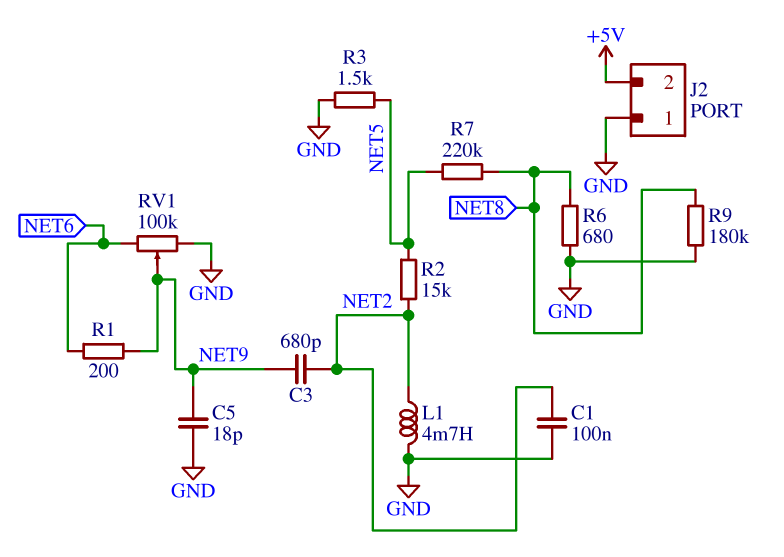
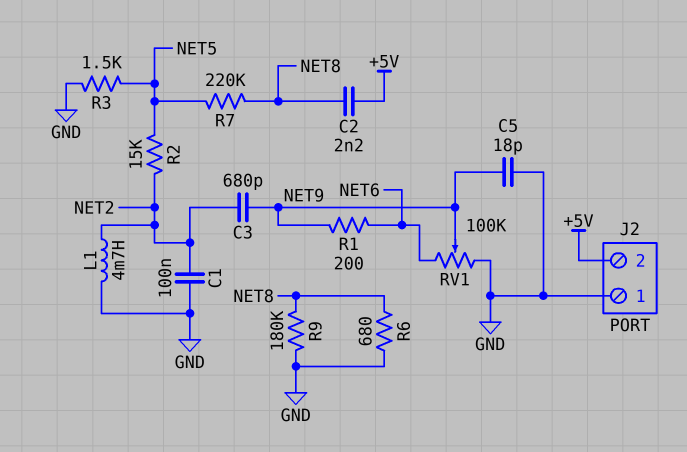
C2: none -> 2.2nF (+5V, NET8)

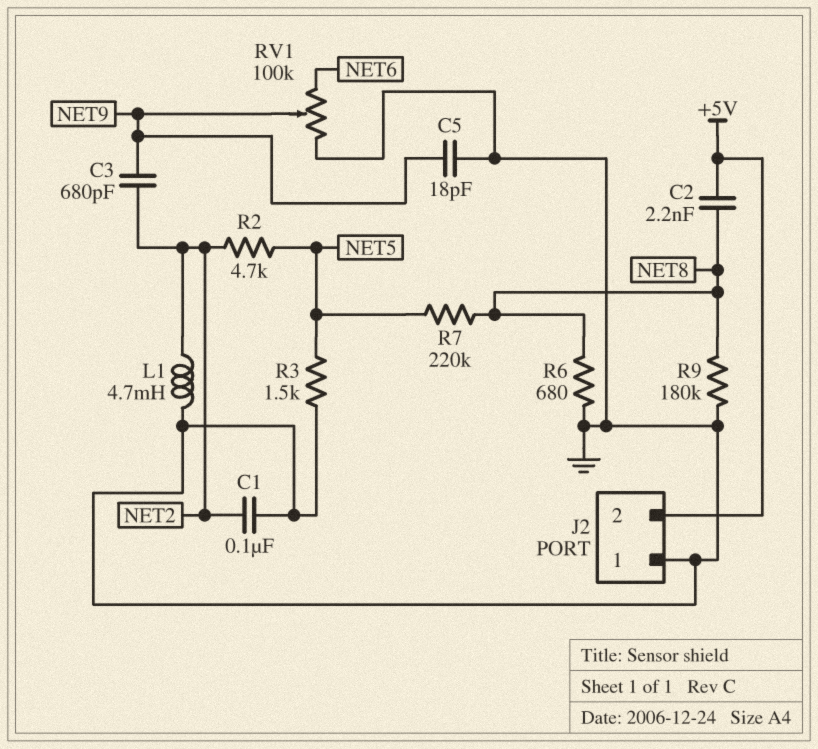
R1: 200 (NET6, NET9) -> none
R2: 15k (NET2, NET5) -> 4.7k (NET2, NET5)

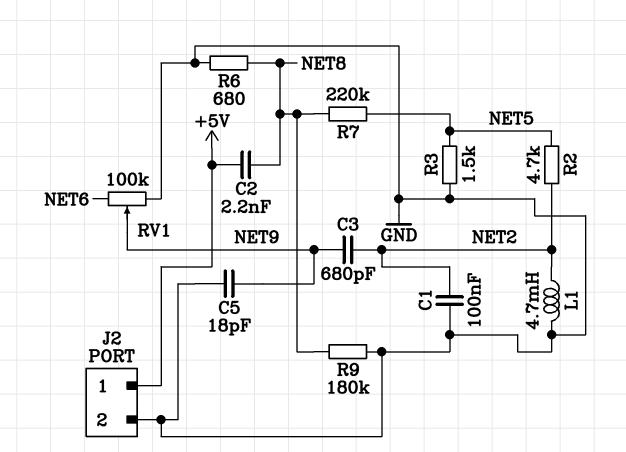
J2 pin 1: GND -> +5V
J2 pin 2: +5V -> GND

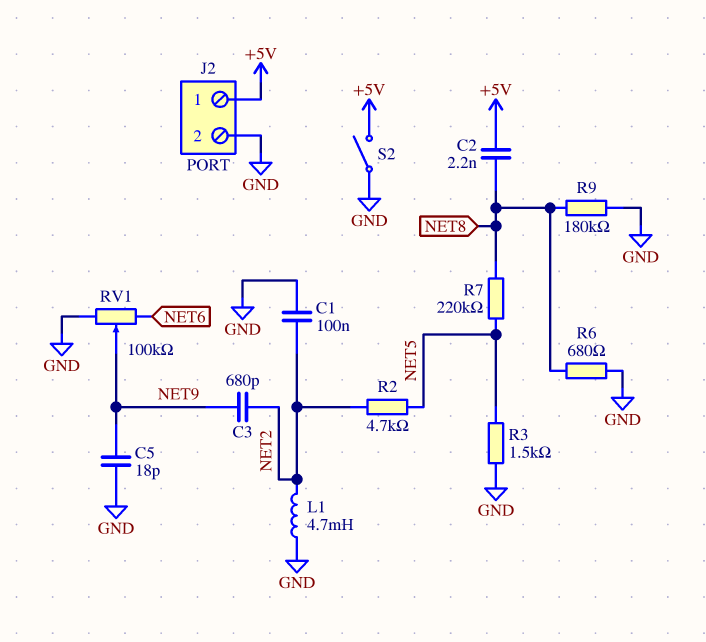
S2: none -> switch (+5V, GND)

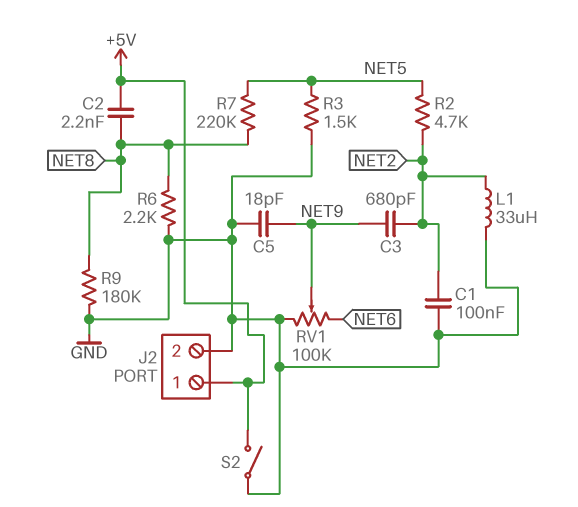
L1: 4.7mH (GND, NET2) -> 33uH (GND, NET2)
R6: 680 (GND, NET8) -> 2.2k (GND, NET8)

